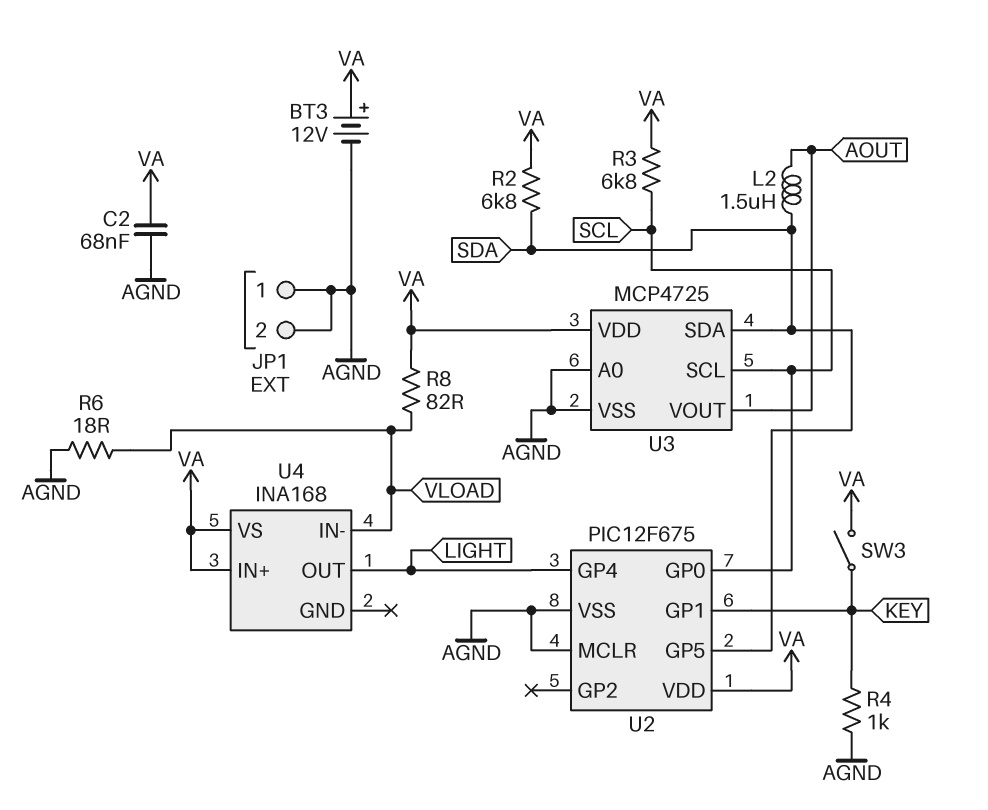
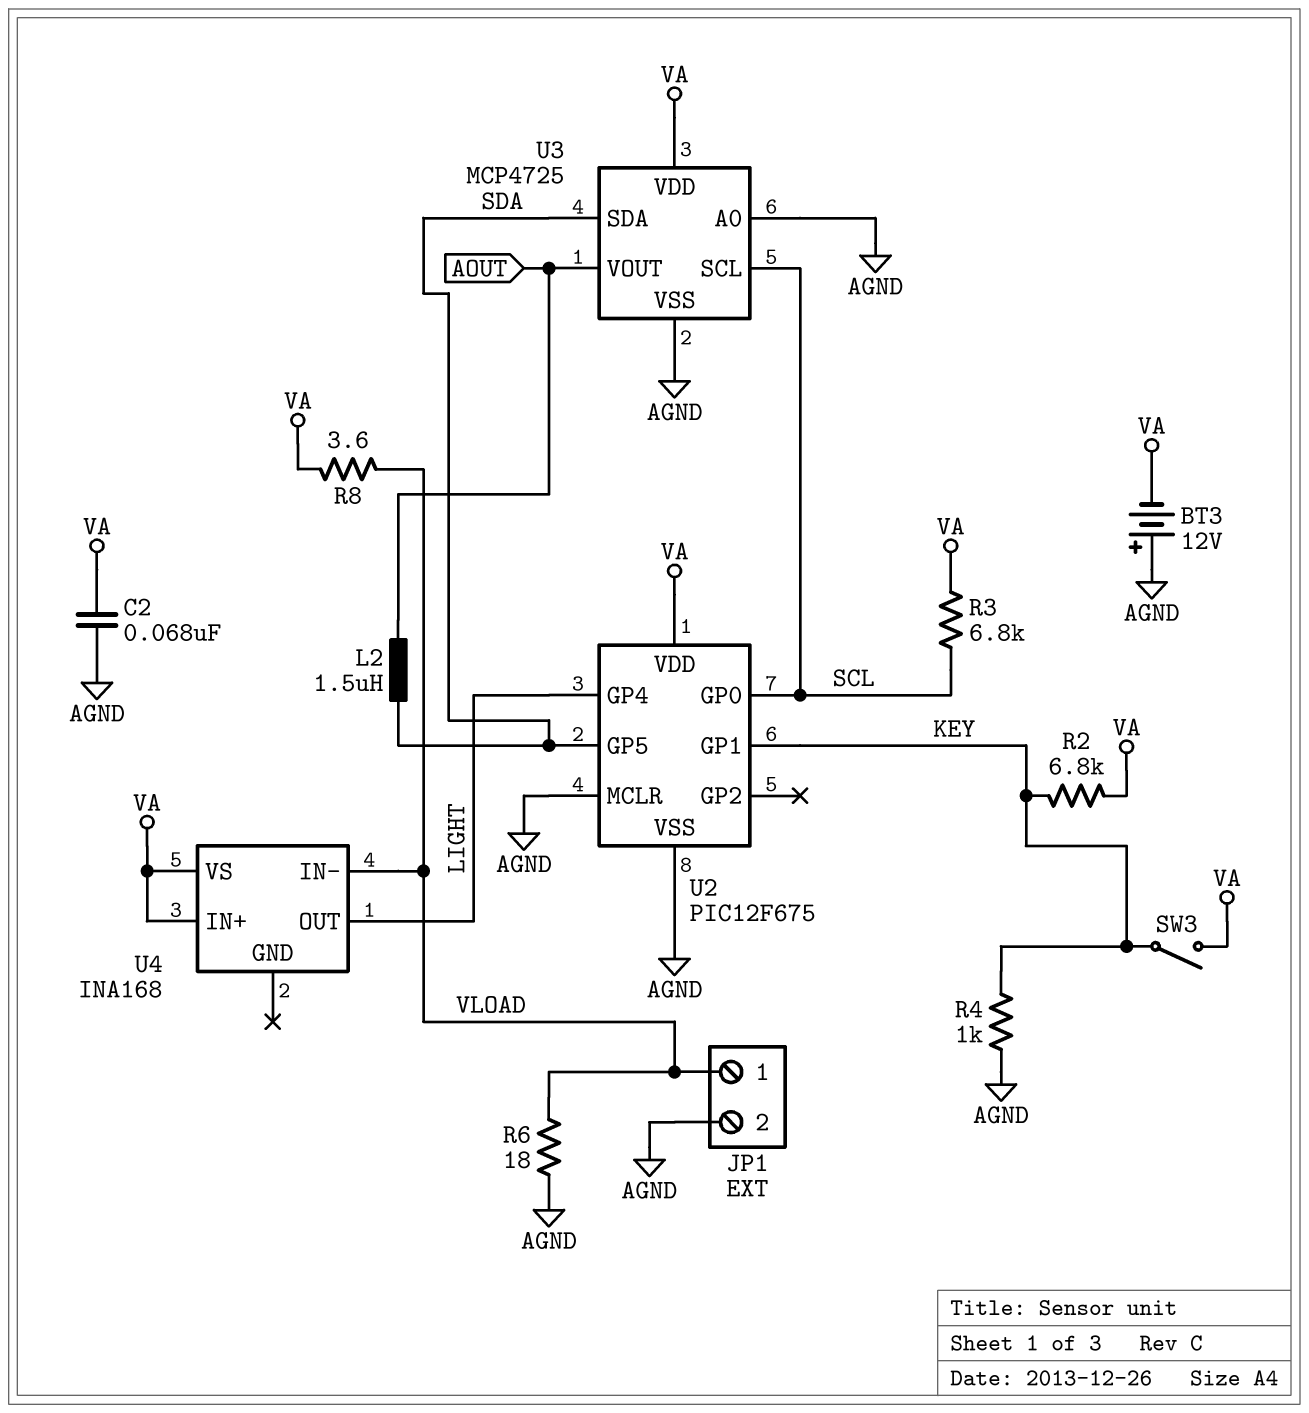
BT3: 12V (plus VA, minus AGND) -> 12V (plus AGND, minus VA)
JP1 pin 1: AGND -> VLOAD
R2: 6.8k (SDA, VA) -> 6.8k (KEY, VA)
R8: 82 (VA, VLOAD) -> 3.6 (VA, VLOAD)

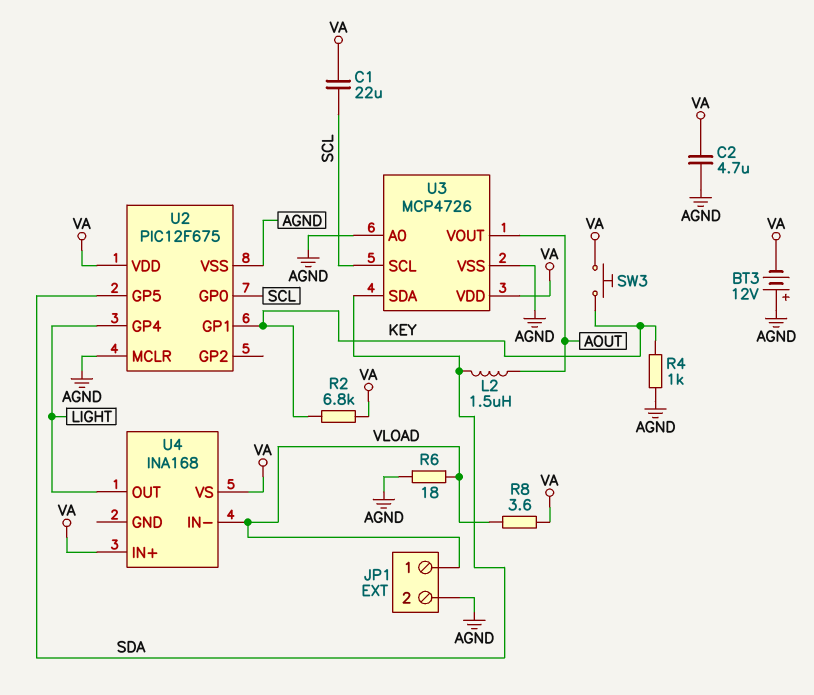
C1: none -> 22uF (SCL, VA)
C2: 68nF (AGND, VA) -> 4.7uF (AGND, VA)
R3: 6.8k (SCL, VA) -> none
SW3: switch (KEY, VA) -> button (KEY, VA)
U3: MCP4725 -> MCP4726

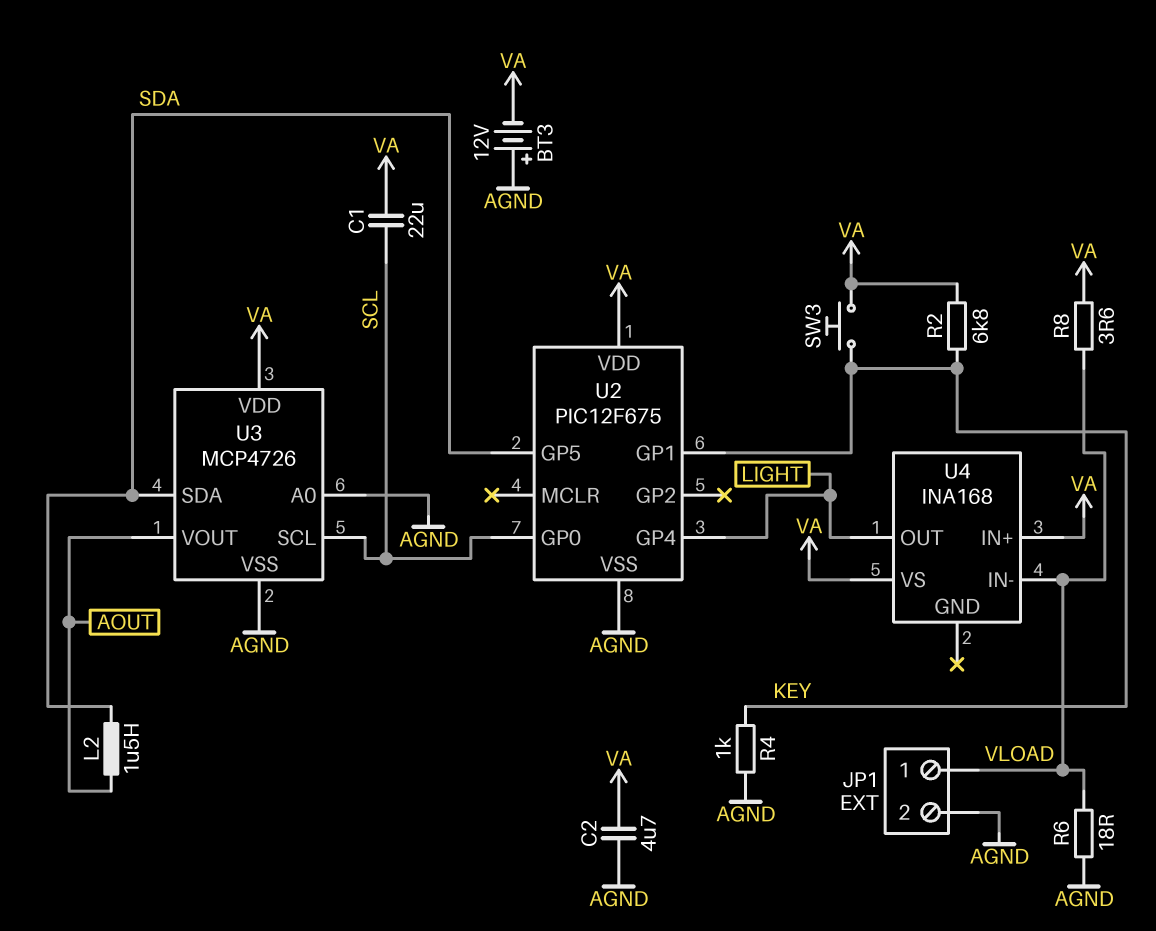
U2 pin MCLR: AGND -> none

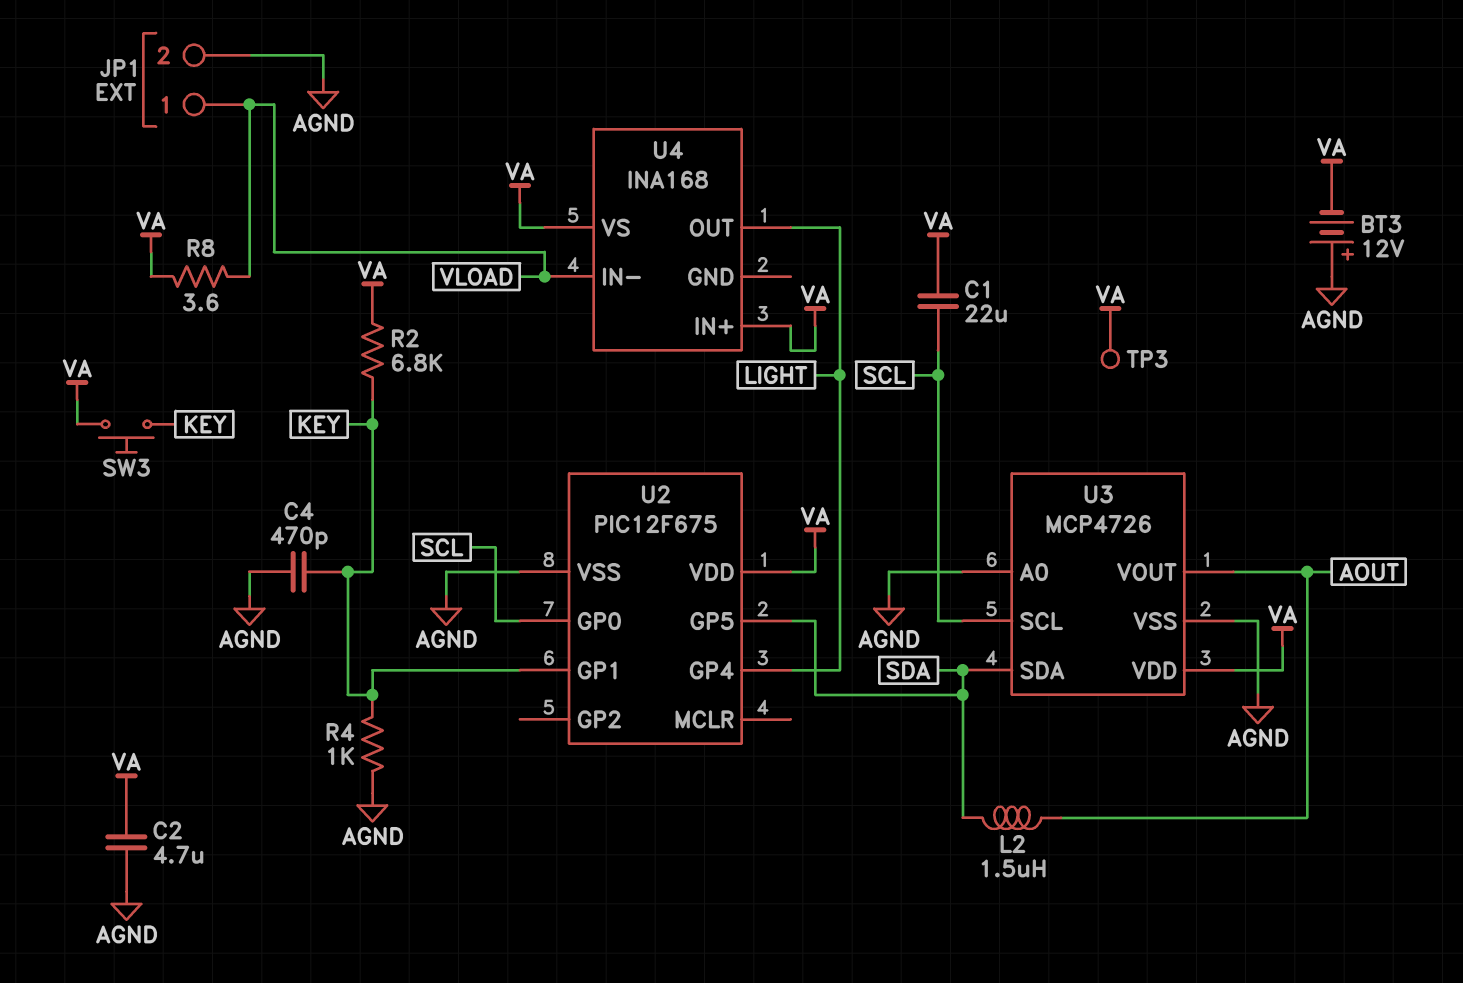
C4: none -> 470pF (AGND, KEY)
R6: 18 (AGND, VLOAD) -> none
TP3: none -> test point (VA)

